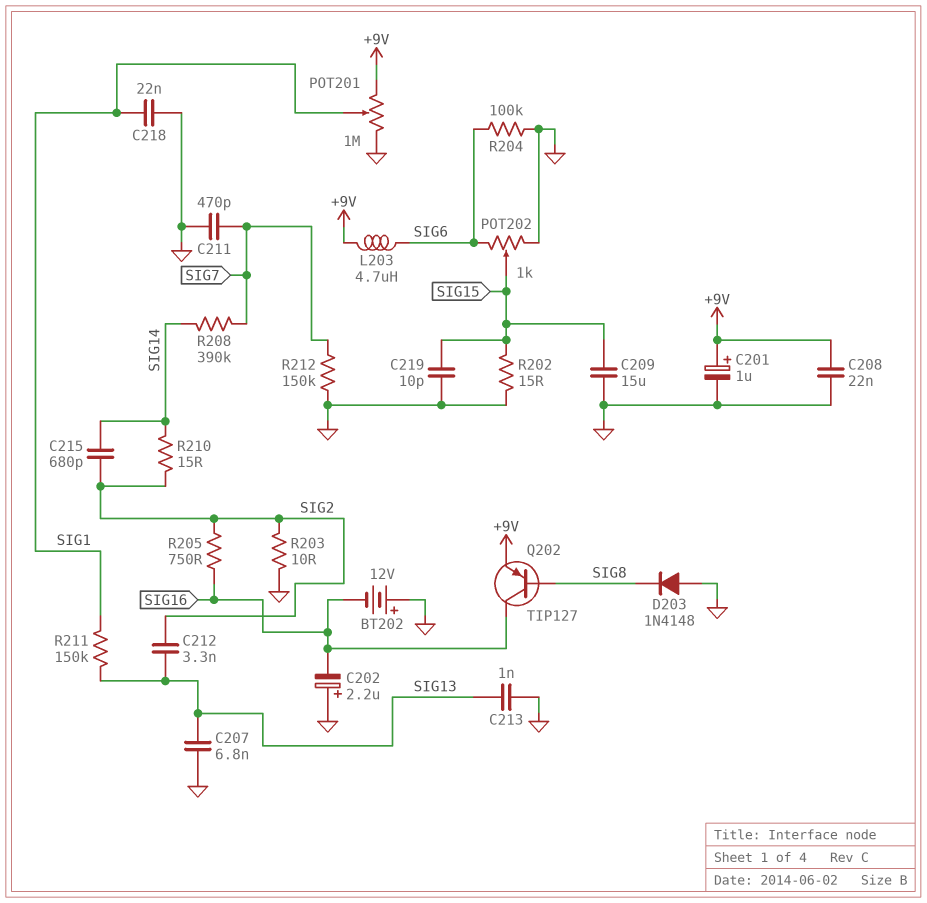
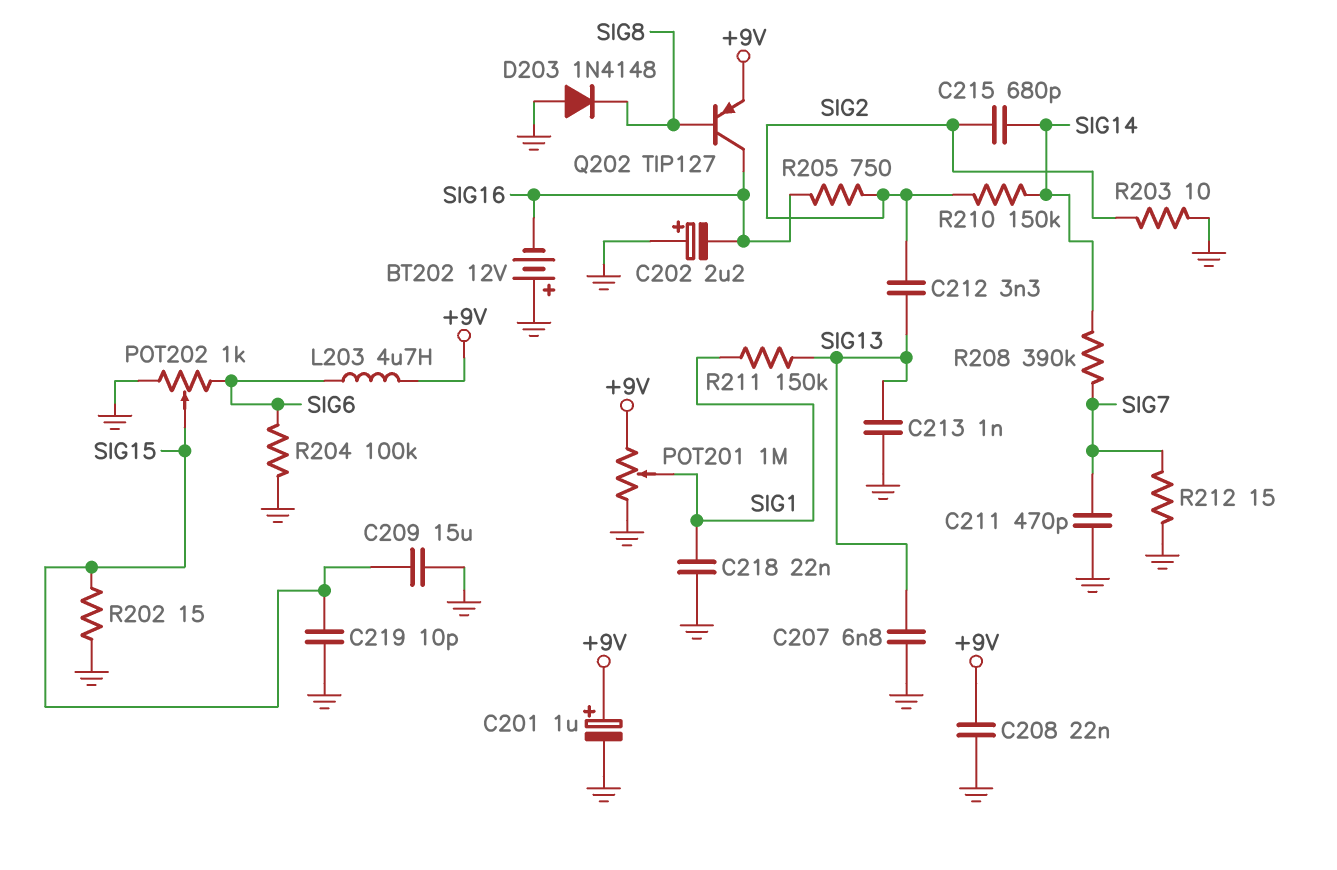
R210: 15 (SIG2, SIG14) -> 150k (SIG2, SIG14)
R212: 150k (GND, SIG7) -> 15 (GND, SIG7)

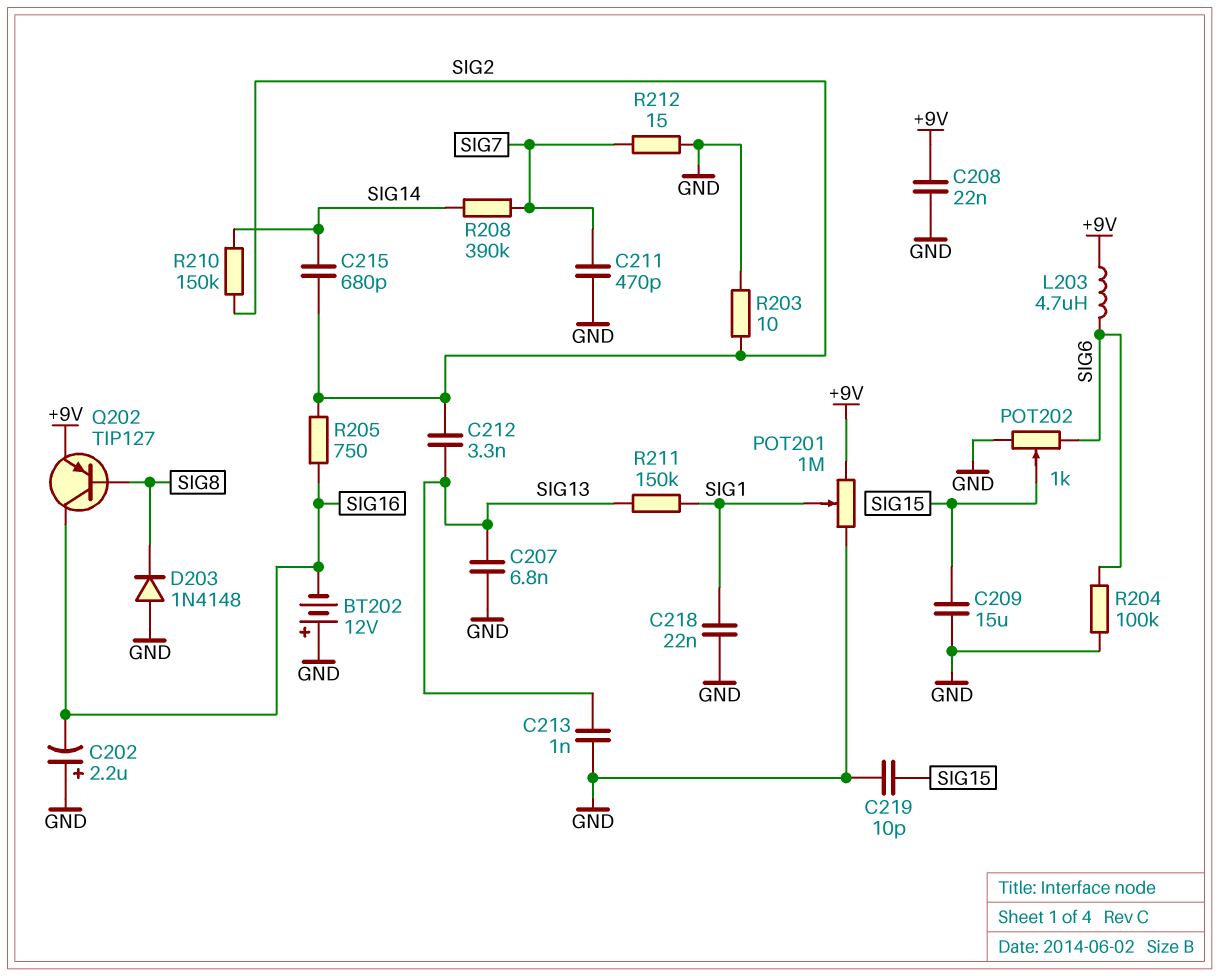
C201: 1uF (plus +9V, minus GND) -> none
R202: 15 (GND, SIG15) -> none

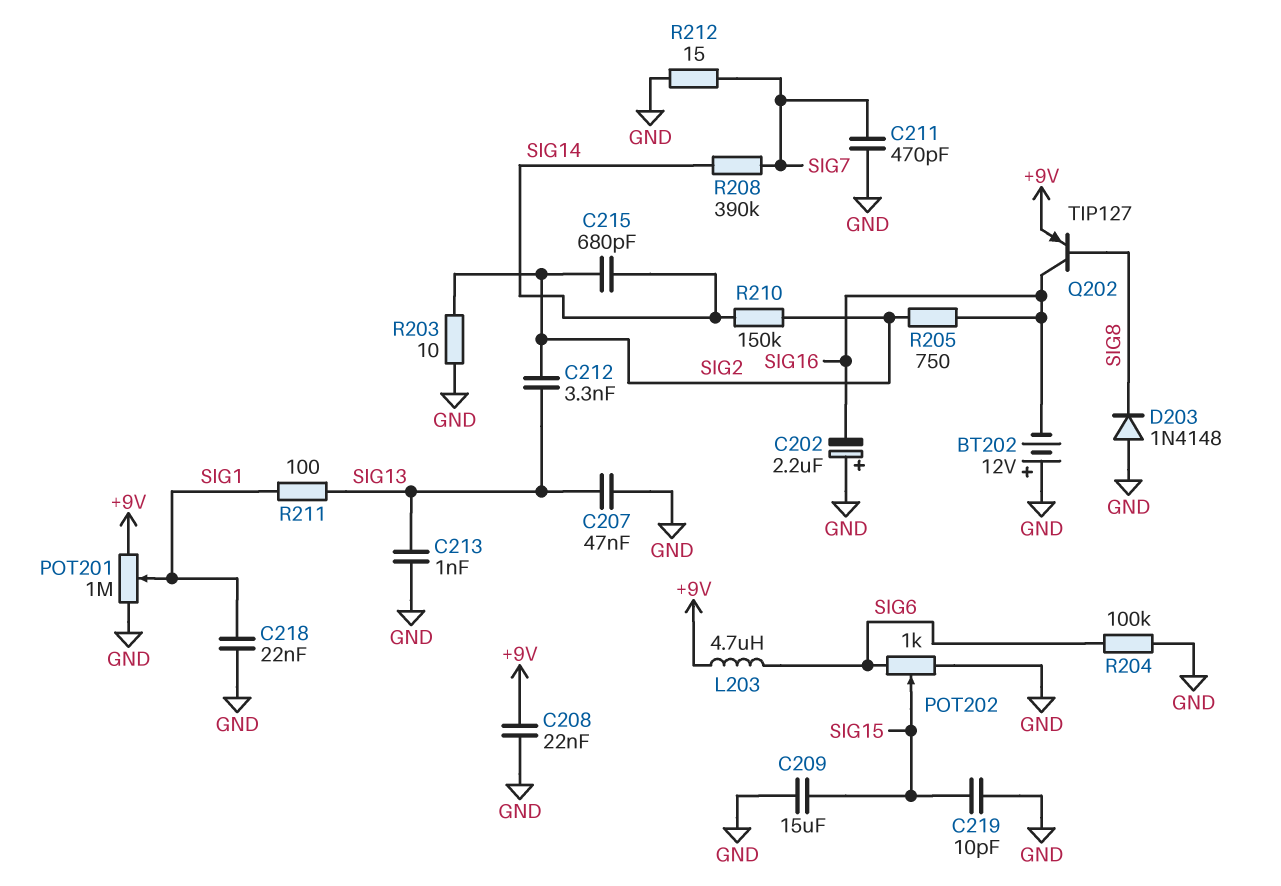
C207: 6.8nF (GND, SIG13) -> 47nF (GND, SIG13)
R211: 150k (SIG1, SIG13) -> 100 (SIG1, SIG13)

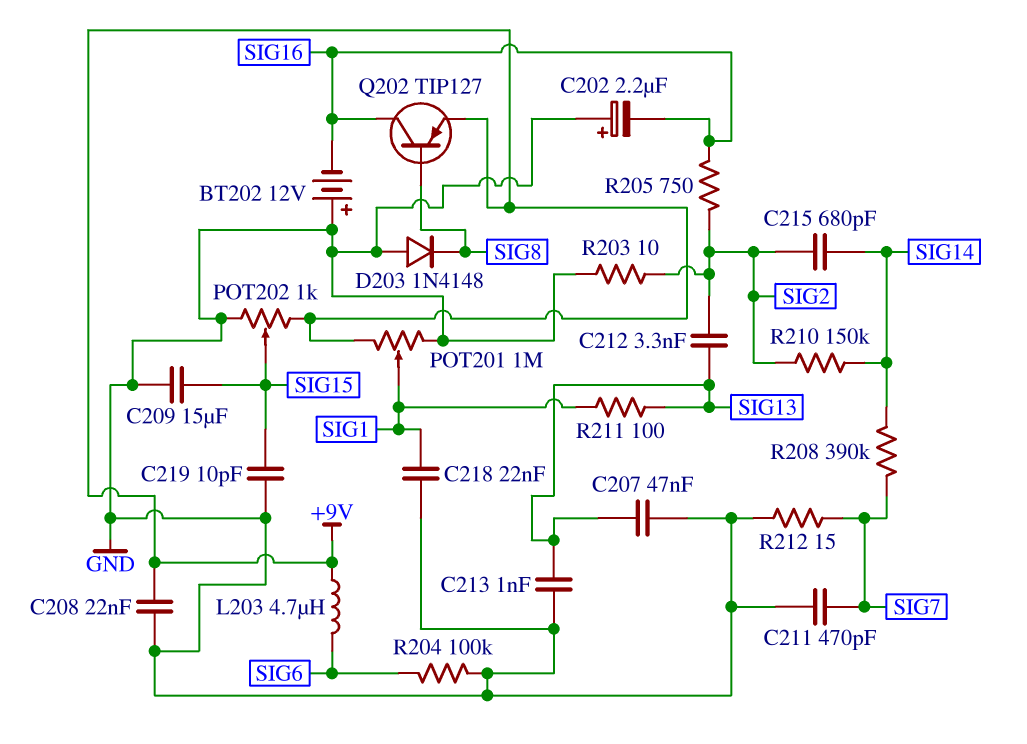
POT202: 1k (GND, SIG6, wiper SIG15) -> 1k (+9V, GND, wiper SIG15)

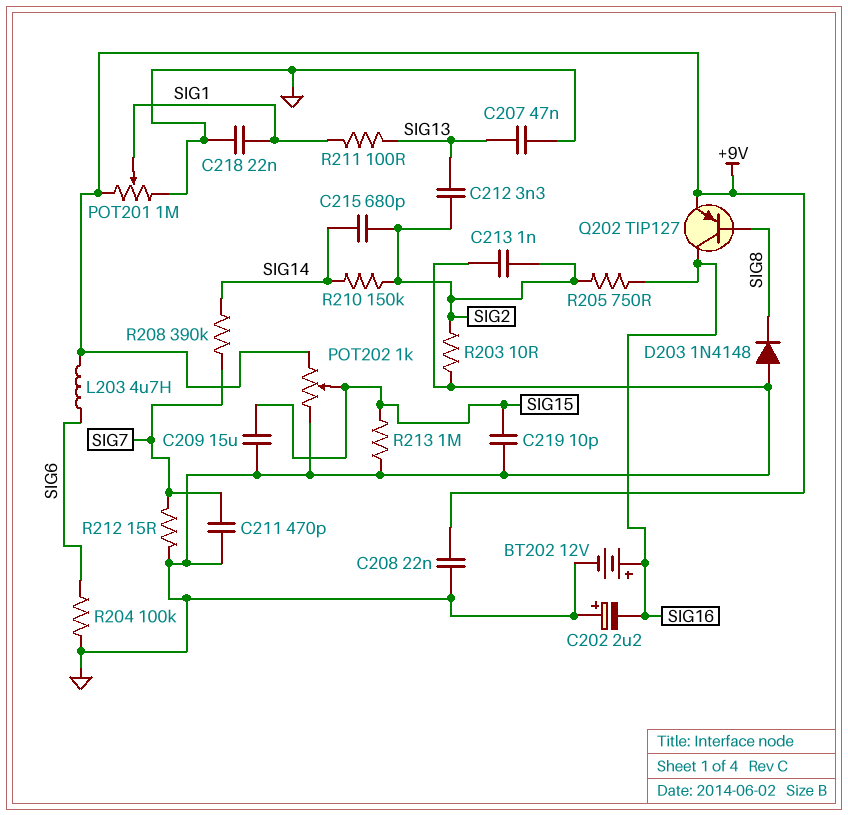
BT202: 12V (plus GND, minus SIG16) -> 12V (plus SIG16, minus GND)
C213: 1nF (GND, SIG13) -> 1nF (GND, SIG2)
R213: none -> 1M (GND, SIG15)

